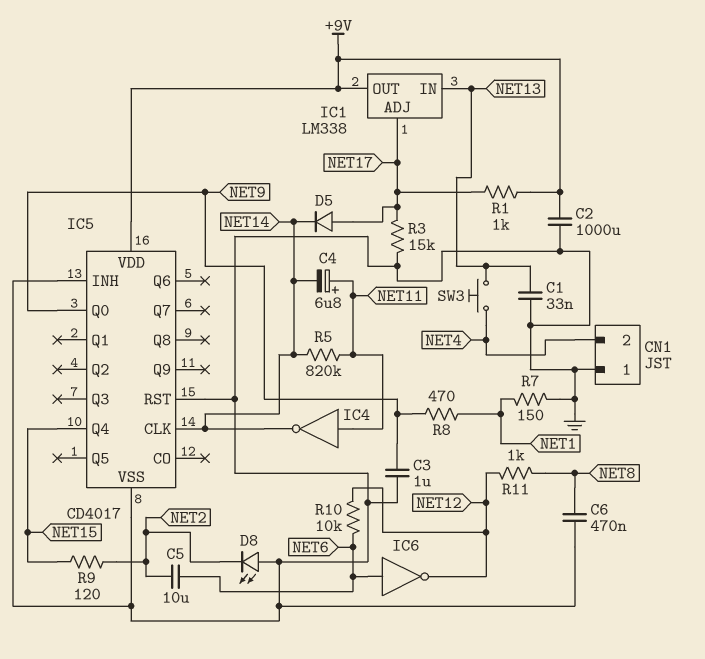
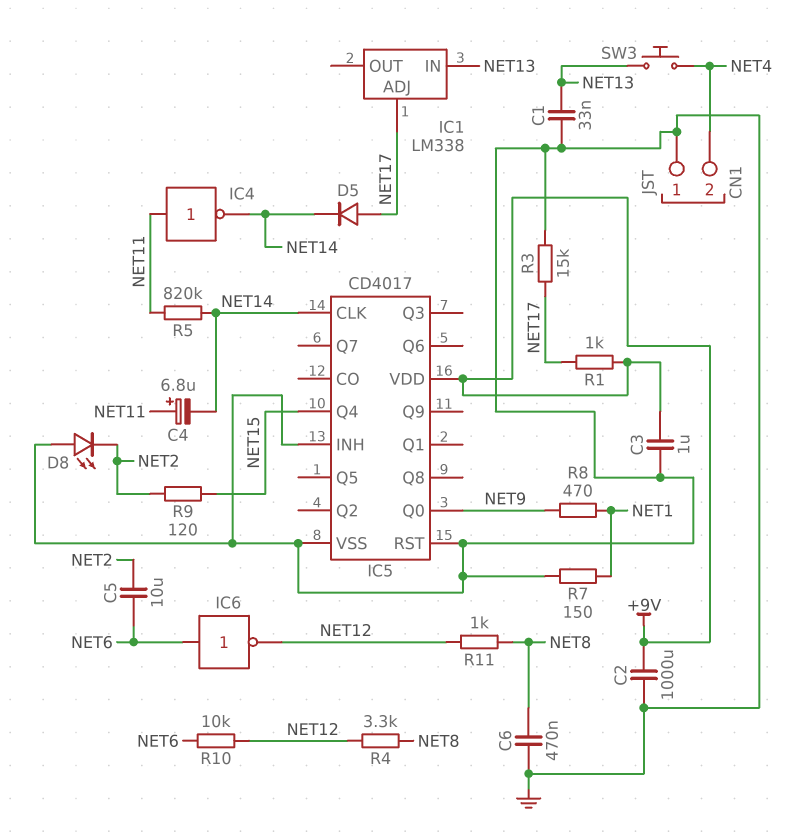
C3: 1uF (GND, NET9) -> 1uF (+9V, GND)
IC1 pin OUT: +9V -> none
R4: none -> 3.3k (NET8, NET12)

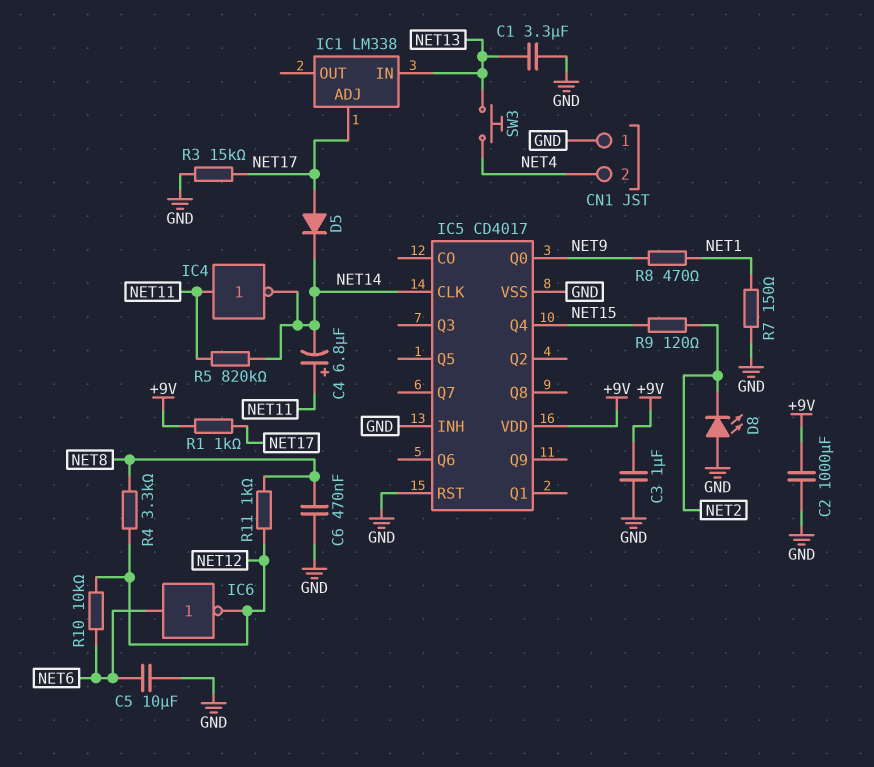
C1: 33nF (GND, NET13) -> 3.3uF (GND, NET13)
C5: 10uF (NET2, NET6) -> 10uF (GND, NET6)

